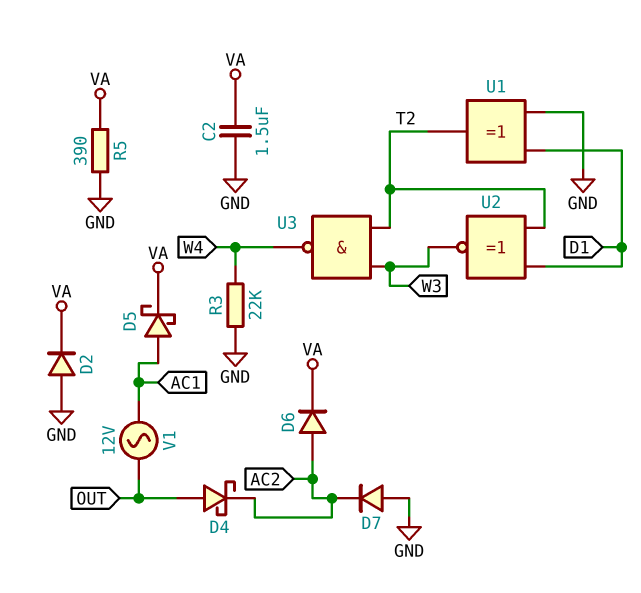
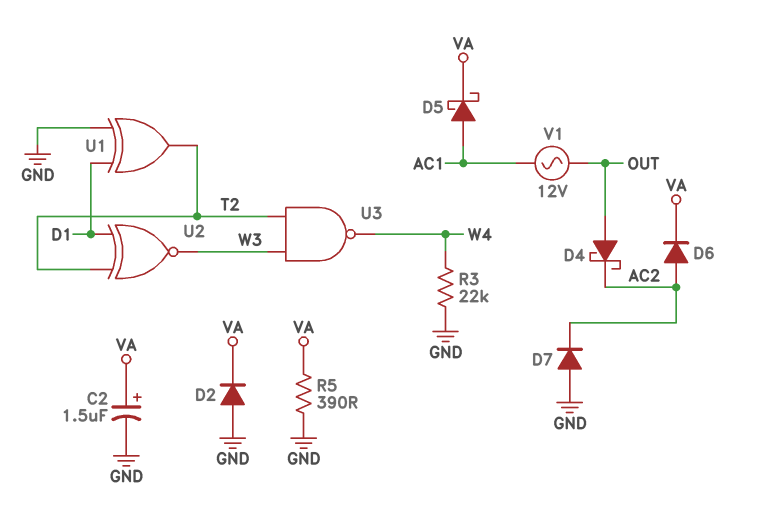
C2: 1.5uF (GND, VA) -> 1.5uF (plus VA, minus GND)

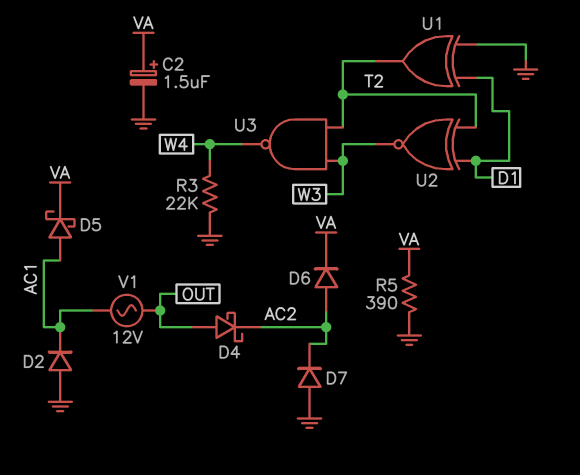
D2: diode (A GND, K VA) -> diode (A GND, K AC1)

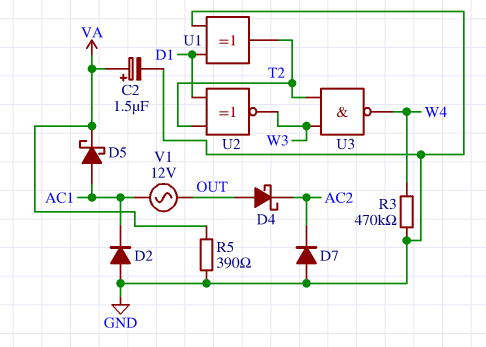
D6: diode (A AC2, K VA) -> none
R3: 22k (GND, W4) -> 470k (GND, W4)

